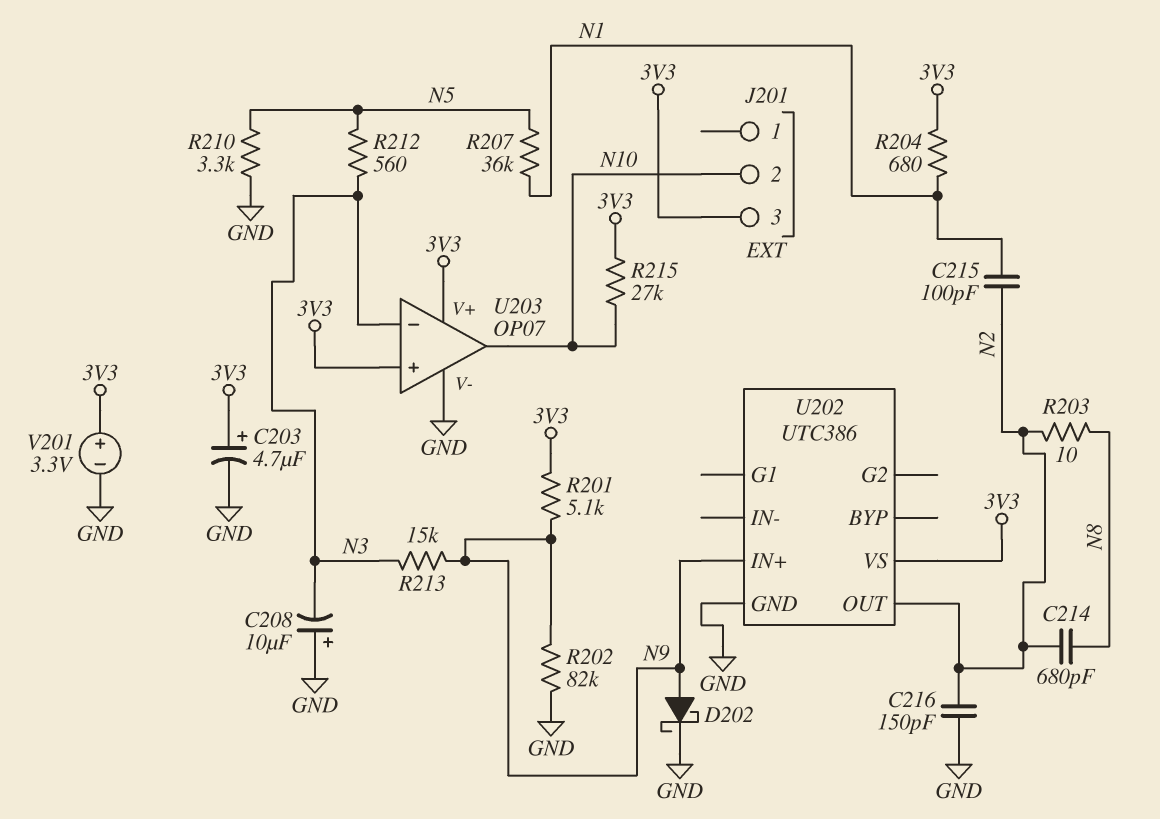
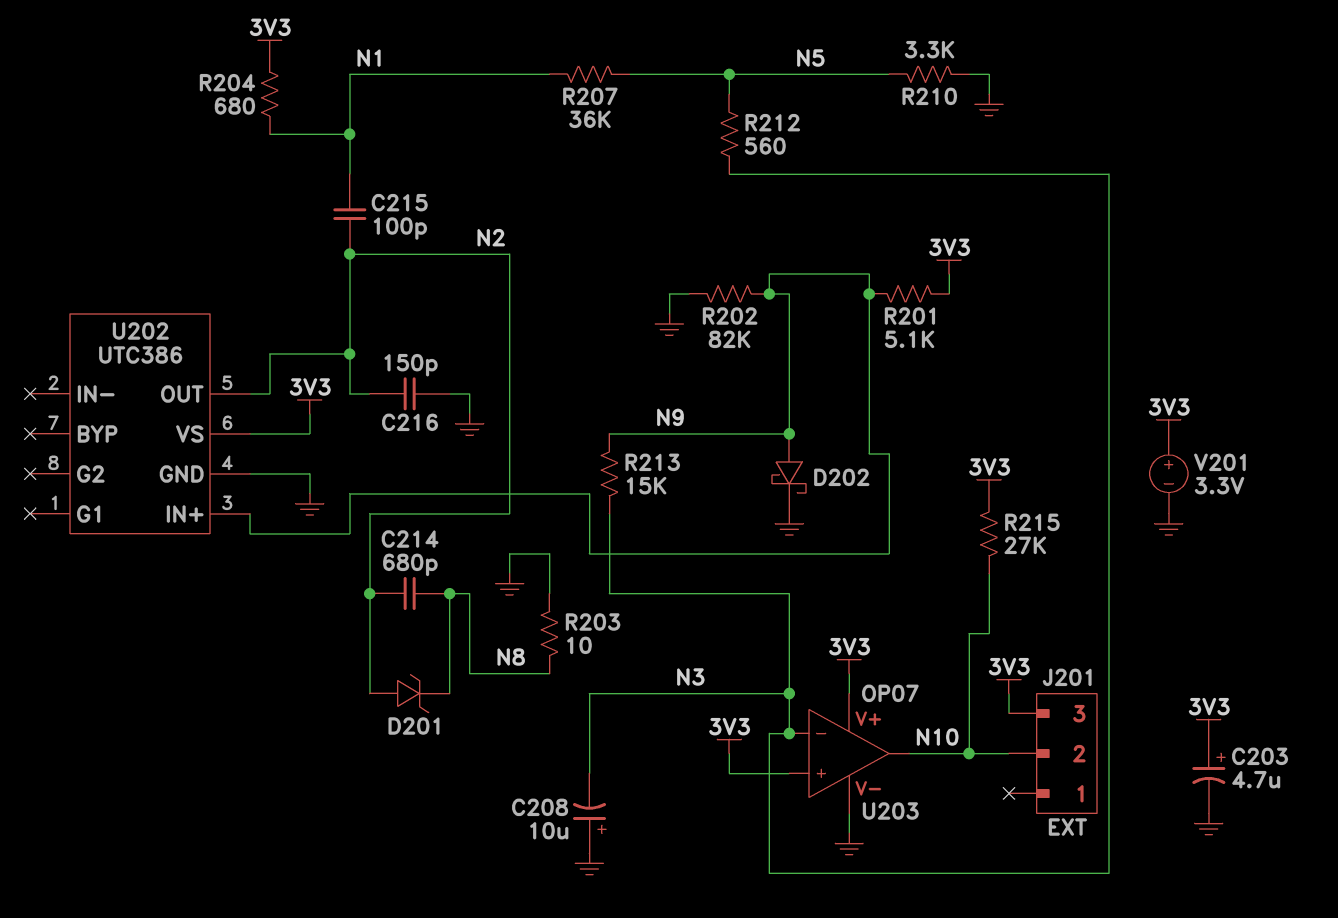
D201: none -> zener (A N2, K N8)
R203: 10 (N2, N8) -> 10 (GND, N8)

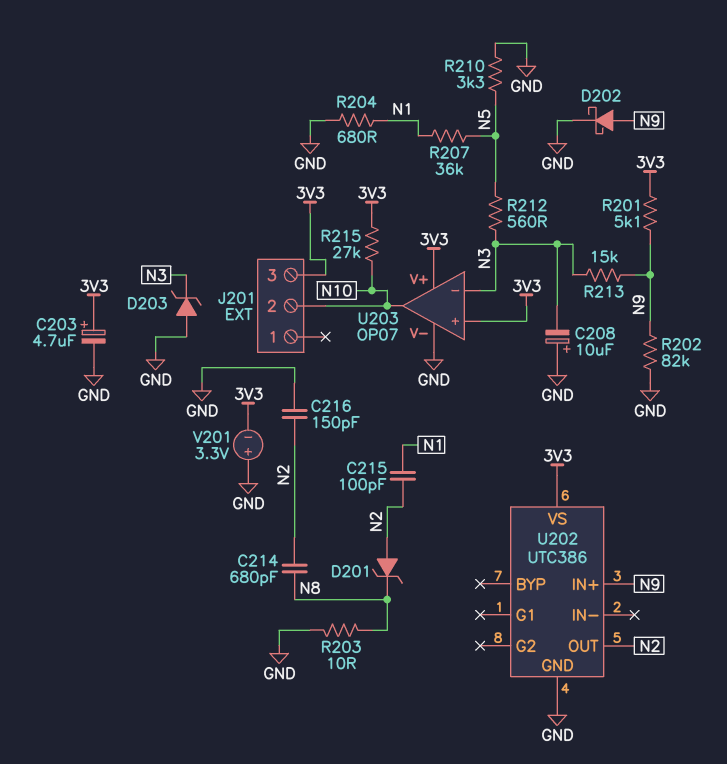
D203: none -> zener (A GND, K N3)
R204: 680 (3V3, N1) -> 680 (GND, N1)
V201: 3.3V (plus 3V3, minus GND) -> 3.3V (plus GND, minus 3V3)

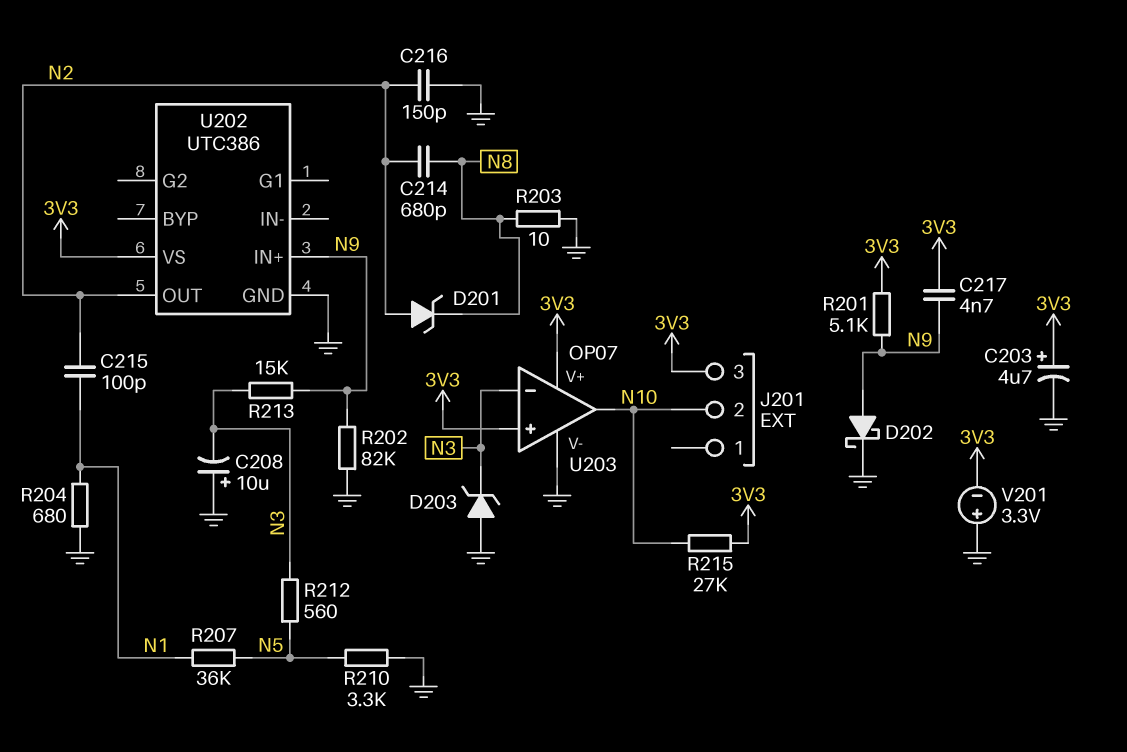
C217: none -> 4.7nF (3V3, N9)

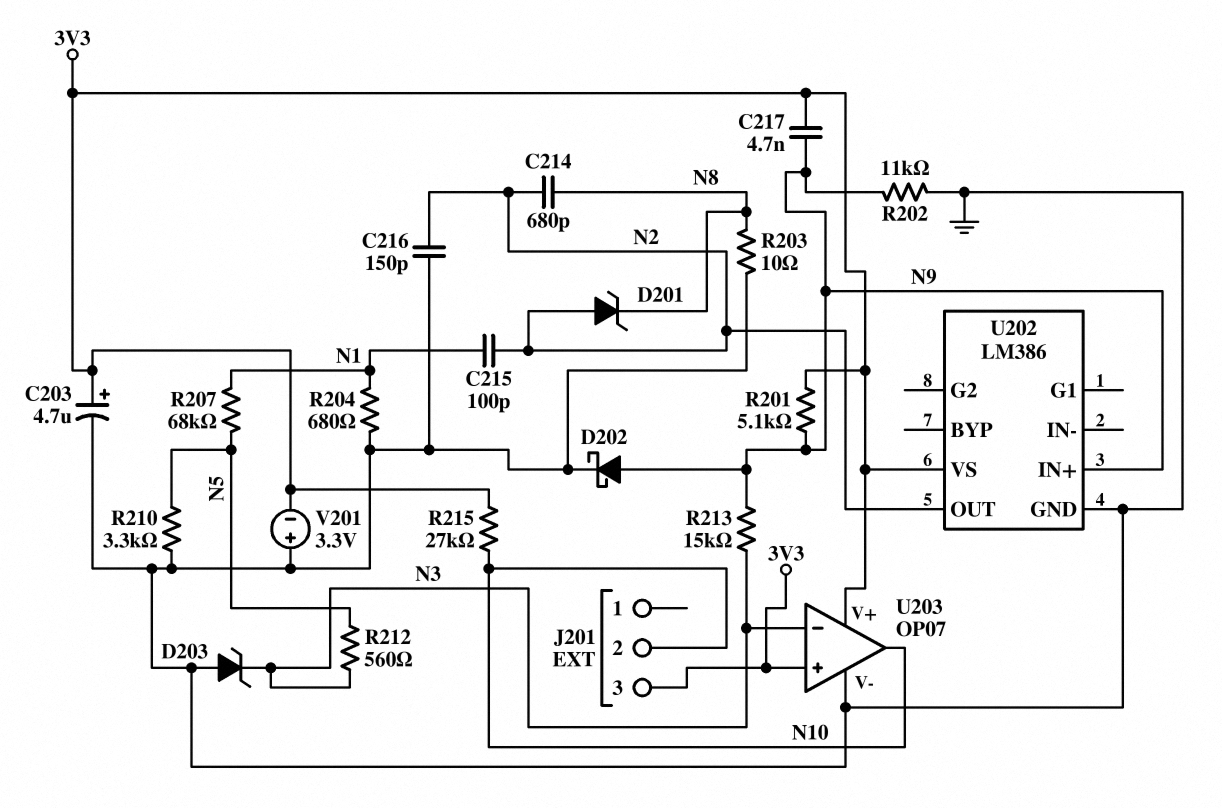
C208: 10uF (plus GND, minus N3) -> none
R202: 82k (GND, N9) -> 11k (GND, N9)
R207: 36k (N1, N5) -> 68k (N1, N5)
U202: UTC386 -> LM386

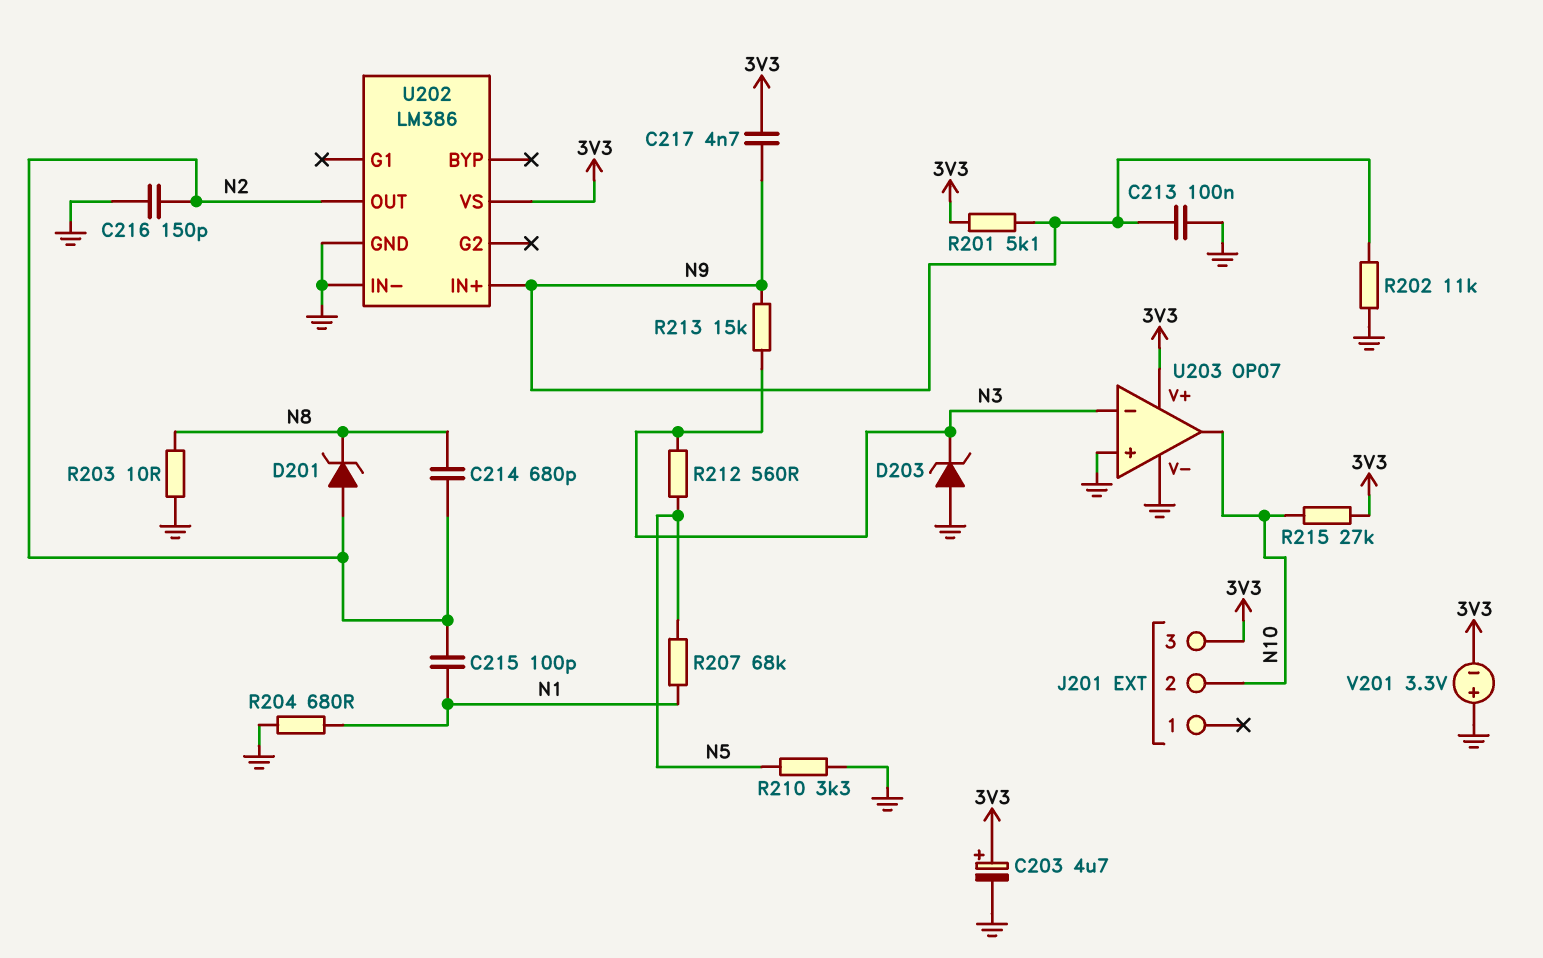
C213: none -> 100nF (GND, N9)
D202: schottky (A N9, K GND) -> none
U202 pin IN-: none -> GND
U203 pin in+: 3V3 -> GND

